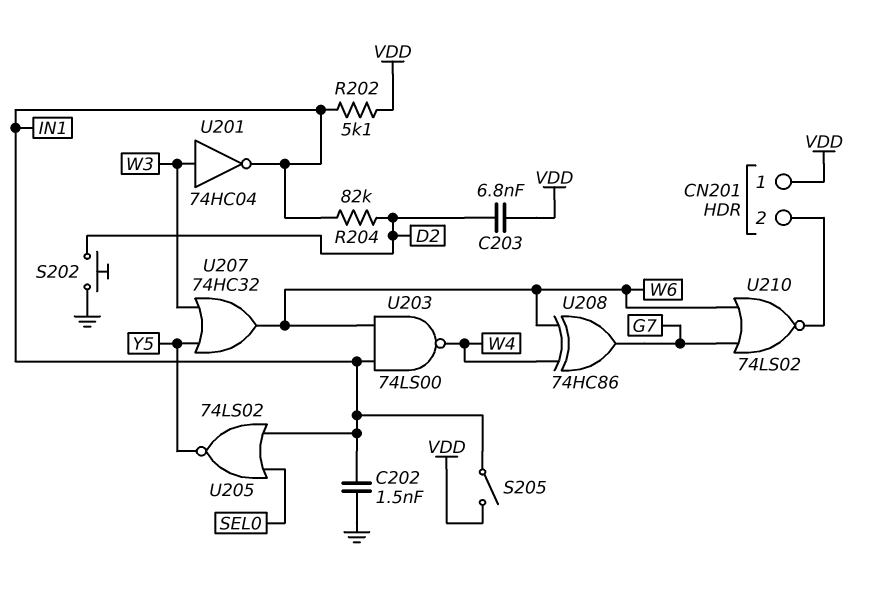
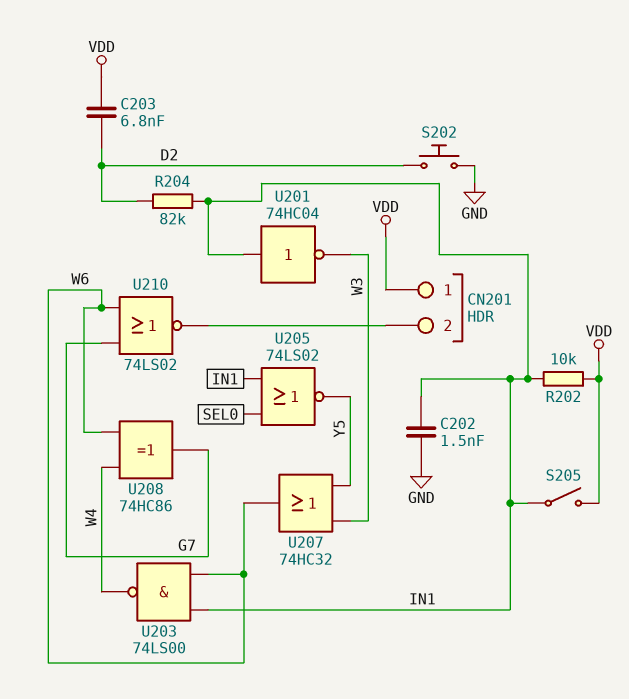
R202: 5.1k (IN1, VDD) -> 10k (IN1, VDD)
U201: NOT 74HC04 (in W3, out IN1) -> NOT 74HC04 (in IN1, out W3)

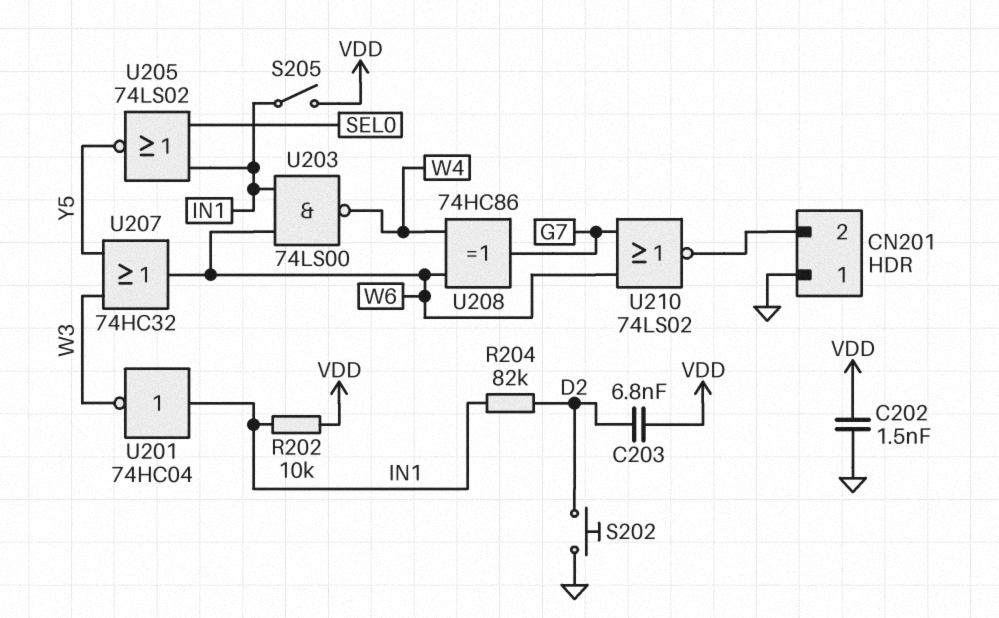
C202: 1.5nF (GND, IN1) -> 1.5nF (GND, VDD)
CN201 pin 1: VDD -> GND

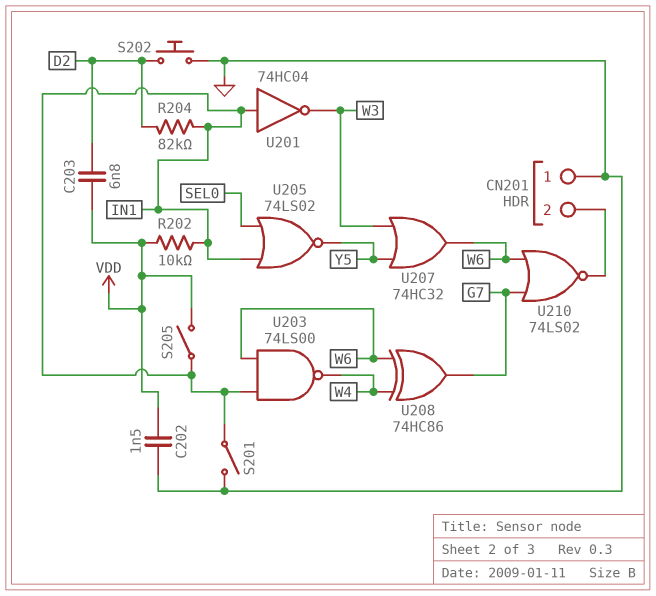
S201: none -> switch (GND, IN1)

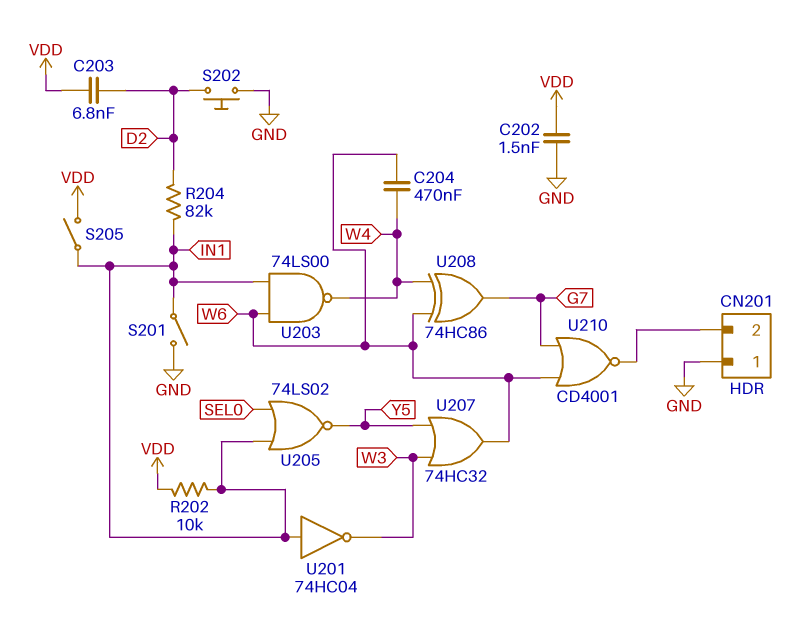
C204: none -> 470nF (W4, W6)
U210: NOR 74LS02 (in G7, in W6, out CN201/2) -> NOR CD4001 (in G7, in W6, out CN201/2)

